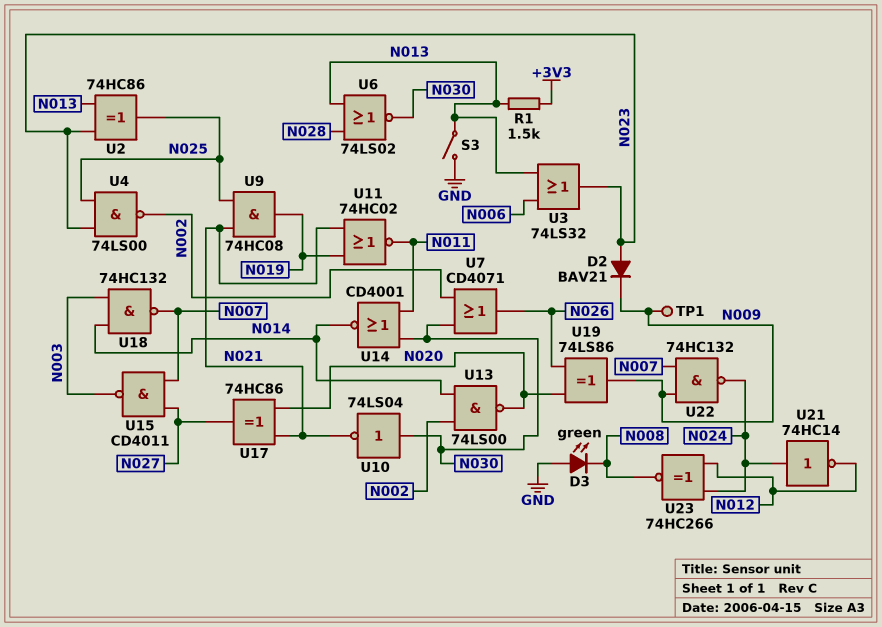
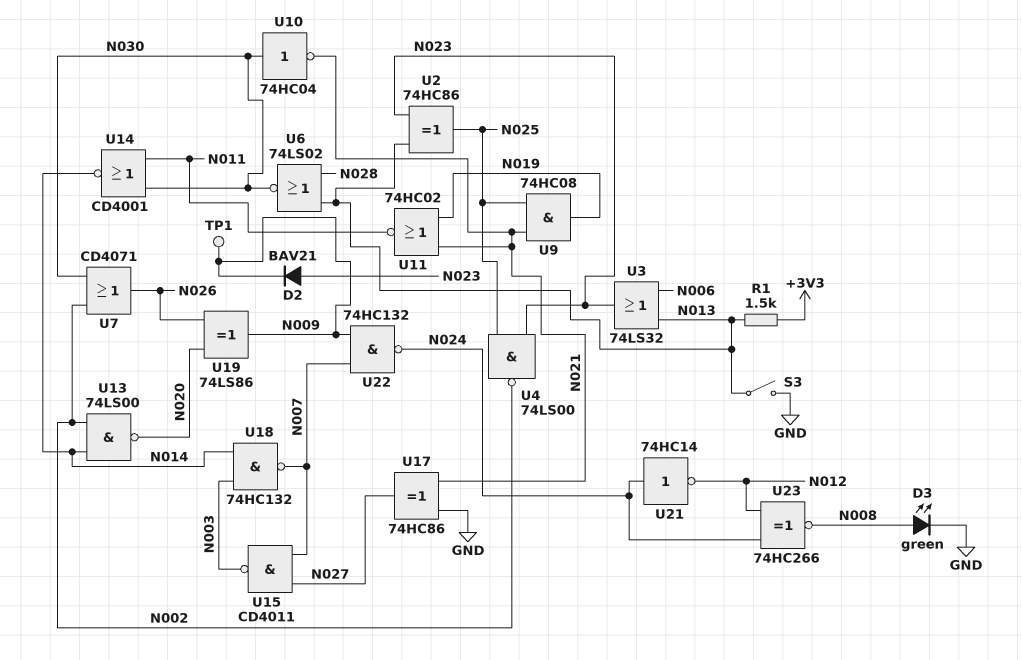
D3: LED green (A GND, K N008) -> LED green (A N008, K GND)
U10: NOT 74LS04 (in N030, out N021) -> NOT 74HC04 (in N030, out N021)
U17: XOR 74HC86 (in N020, in N021, out N027) -> XOR 74HC86 (in GND, in N021, out N027)

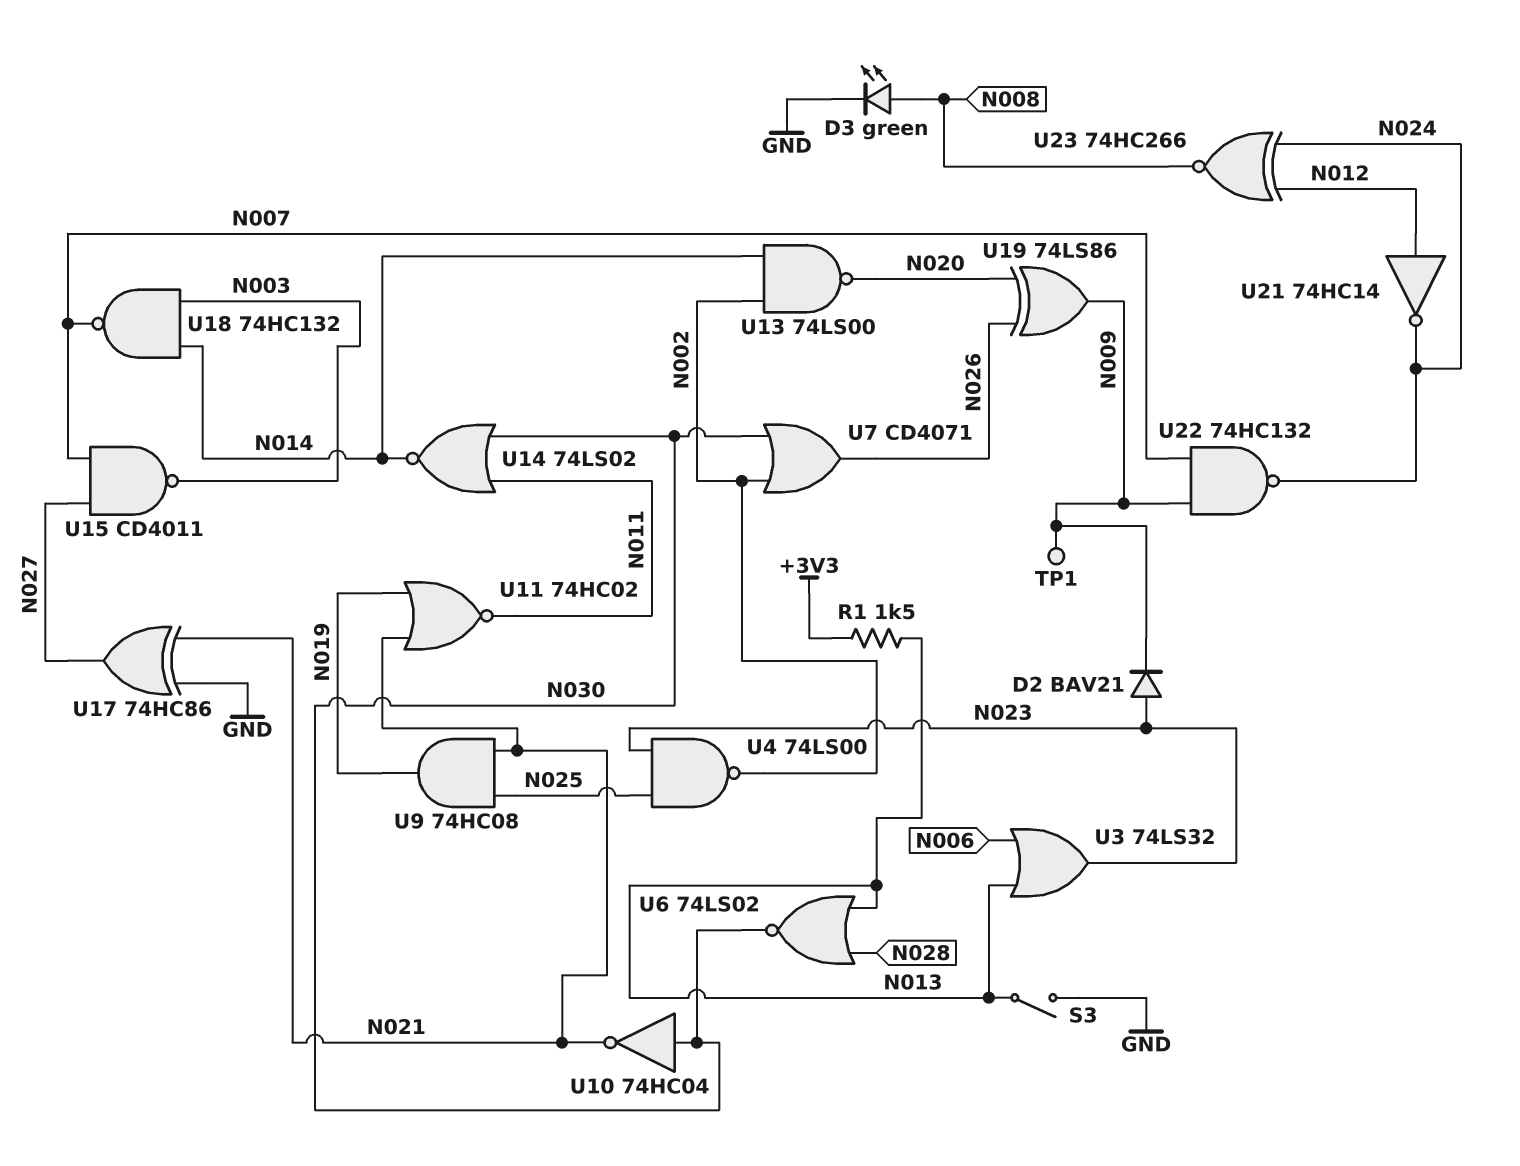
U2: XOR 74HC86 (in N013, in N023, out N025) -> none
U14: NOR CD4001 (in N011, in N030, out N014) -> NOR 74LS02 (in N011, in N030, out N014)
U21: NOT 74HC14 (in N024, out N012) -> NOT 74HC14 (in N012, out N024)

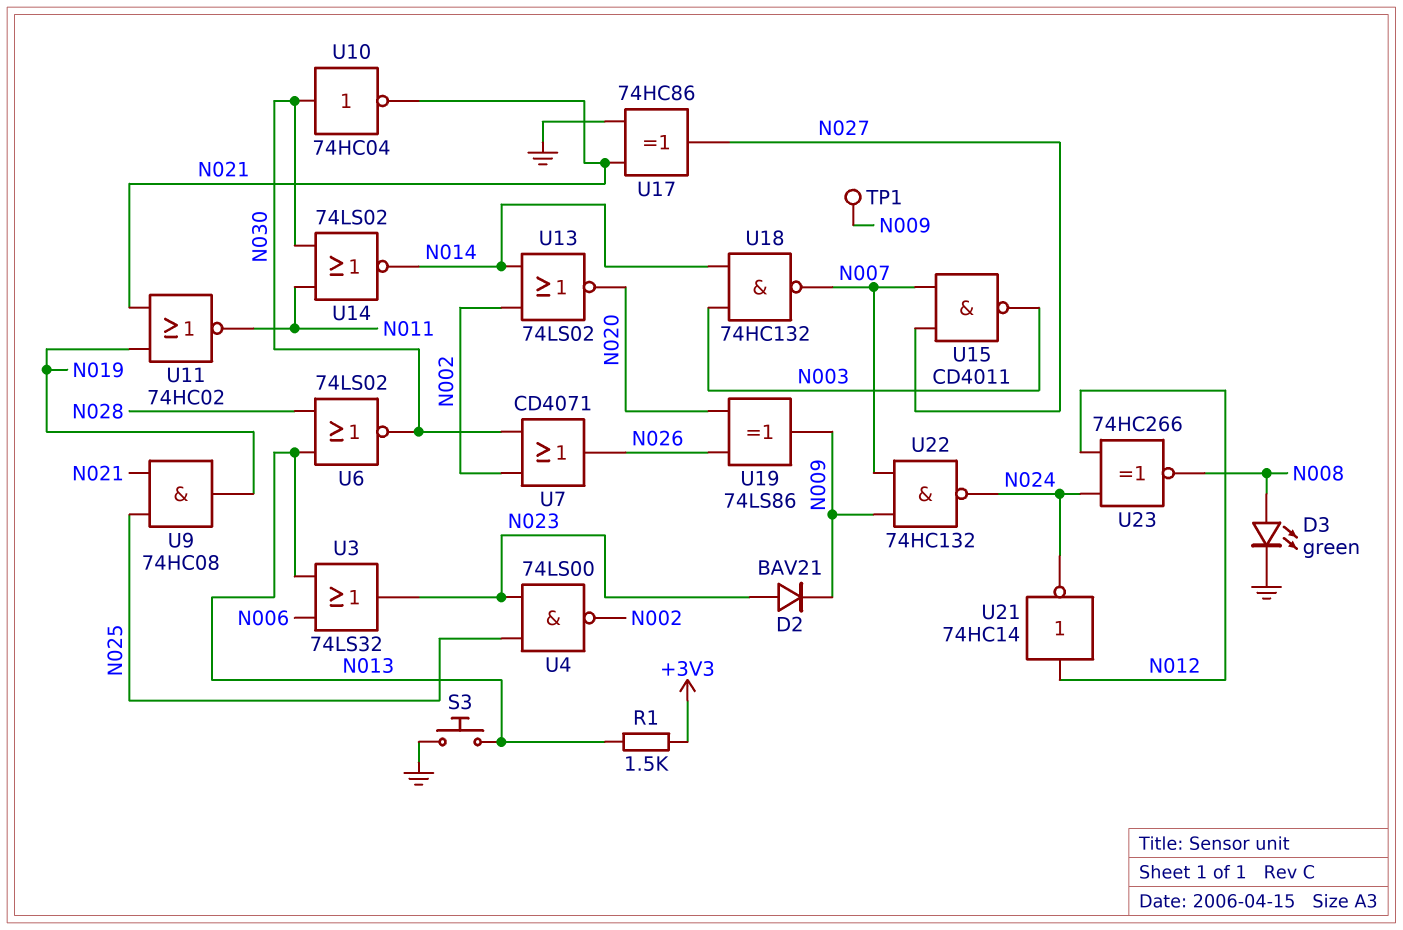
S3: switch (GND, N013) -> button (GND, N013)
U13: NAND 74LS00 (in N002, in N014, out N020) -> NOR 74LS02 (in N002, in N014, out N020)

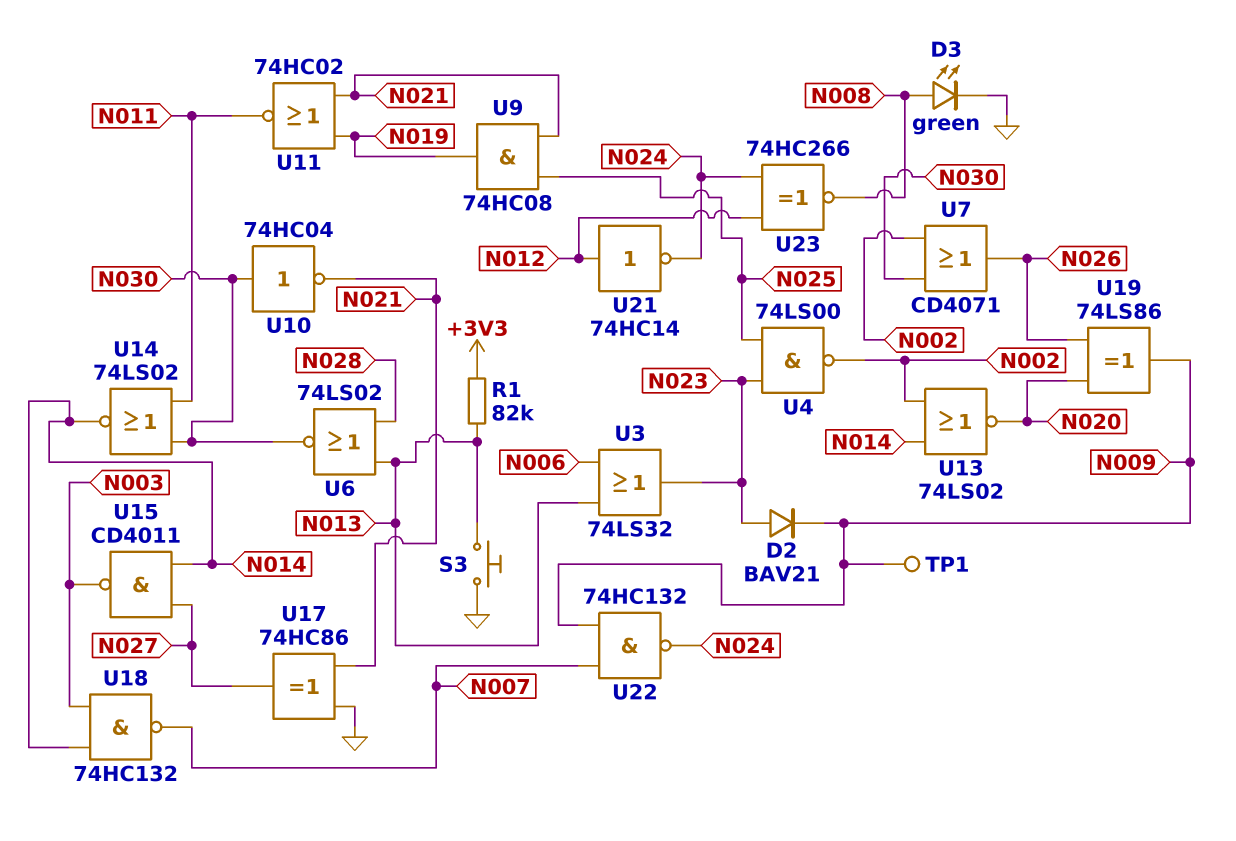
R1: 1.5k (+3V3, N013) -> 82k (+3V3, N013)
U15: NAND CD4011 (in N007, in N027, out N003) -> NAND CD4011 (in N014, in N027, out N003)

